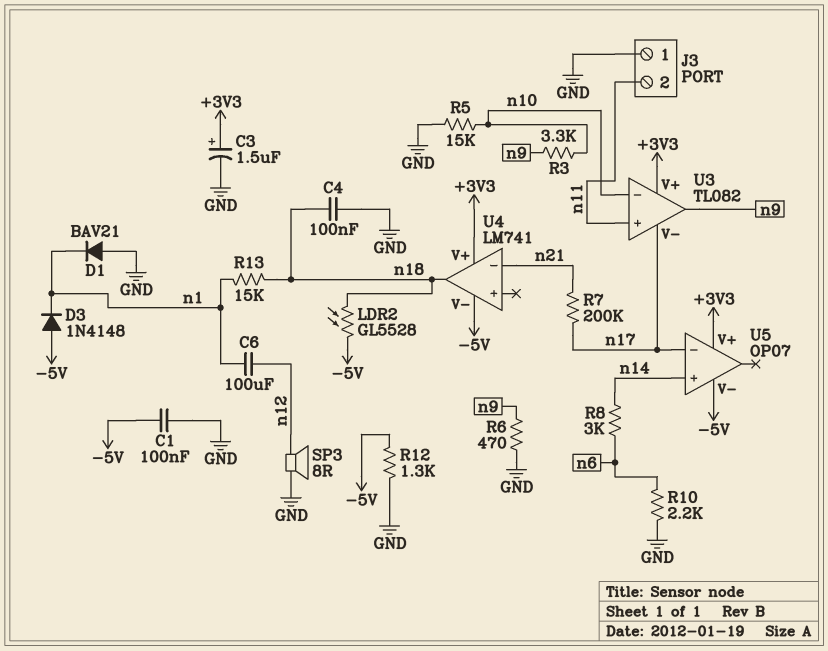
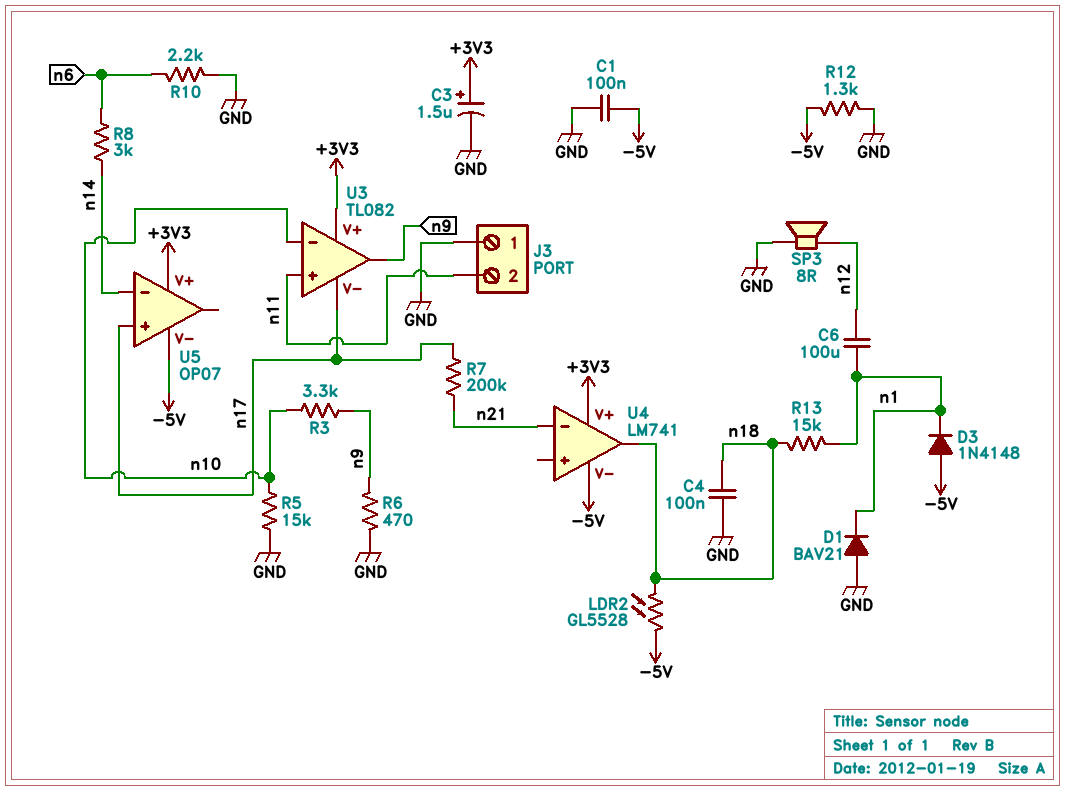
U5 pin in+: n14 -> n17
U5 pin in-: n17 -> n14

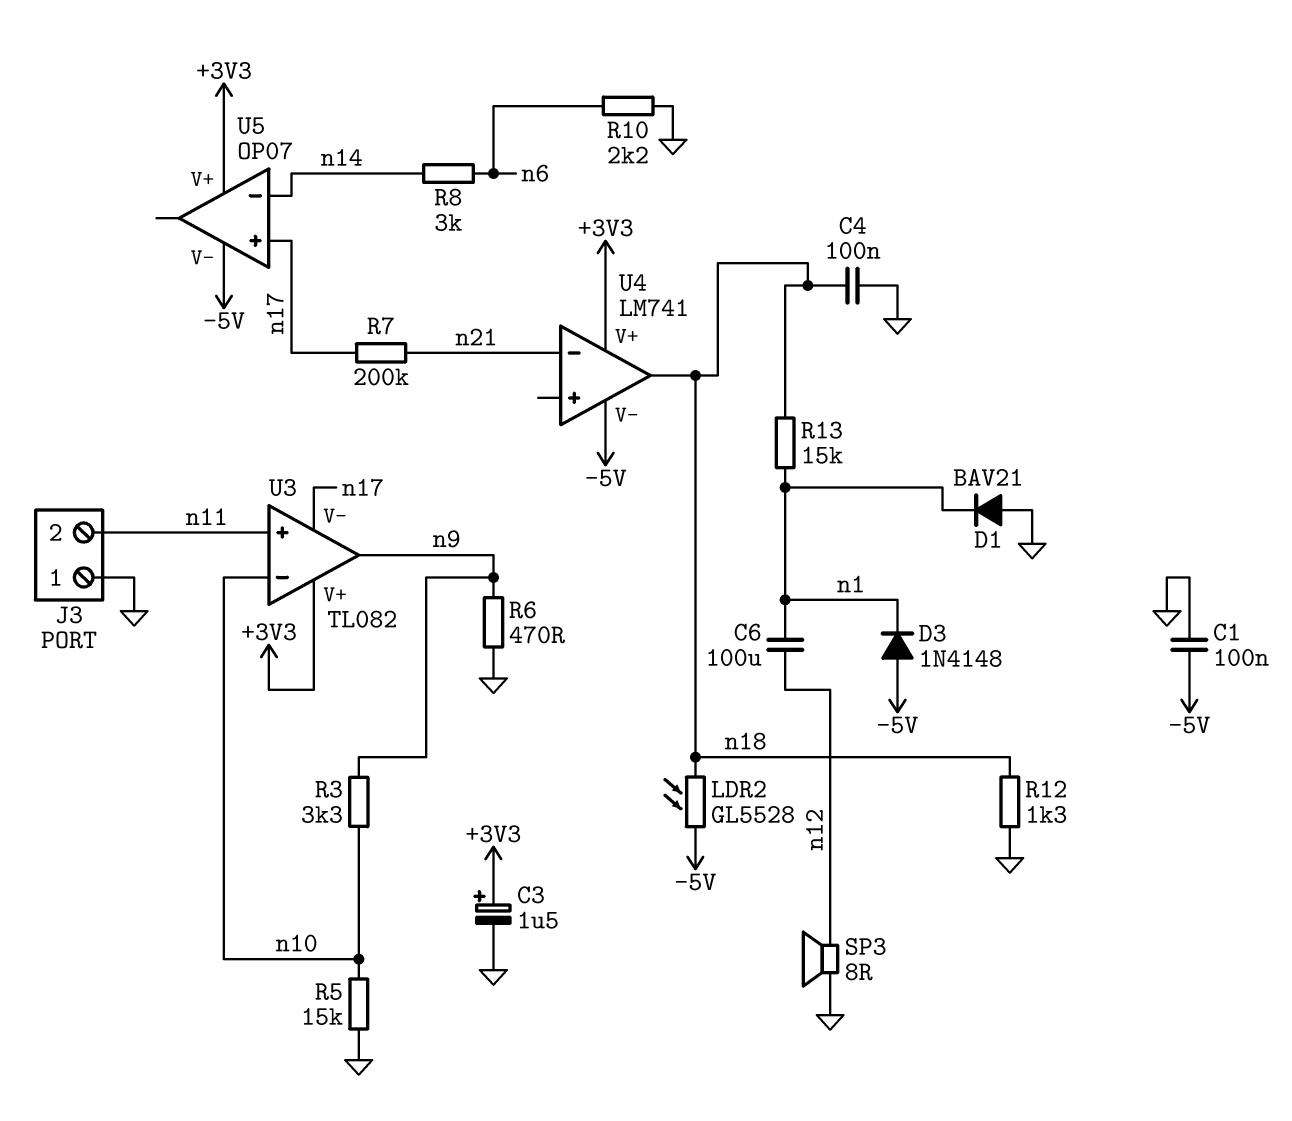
R12: 1.3k (-5V, GND) -> 1.3k (GND, n18)

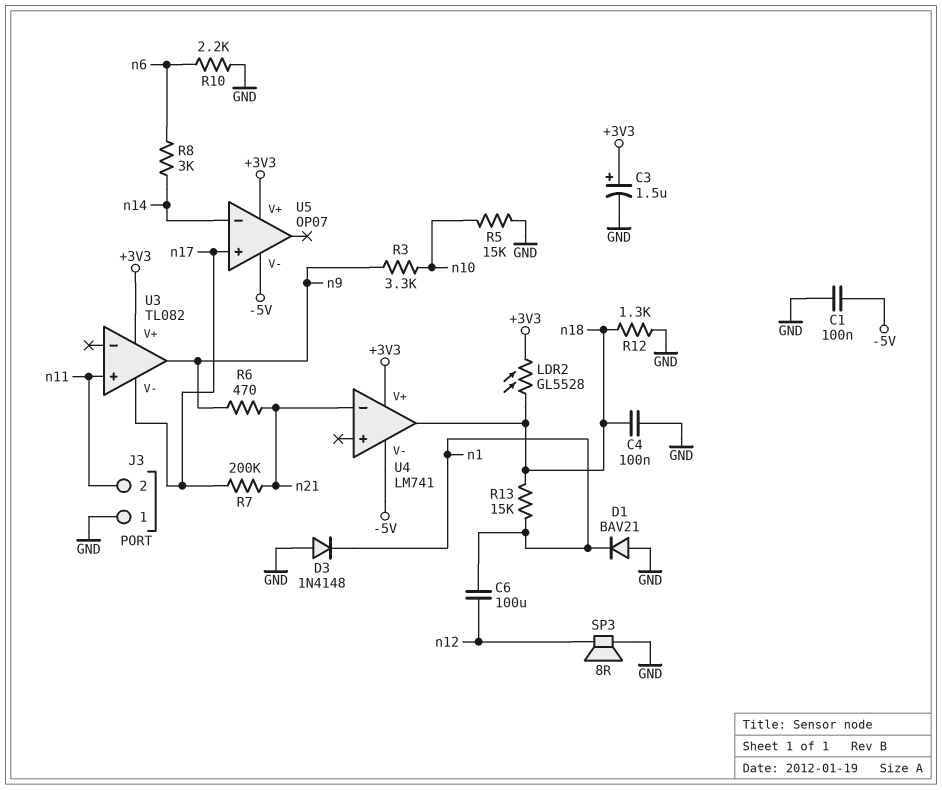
D3: diode 1N4148 (A -5V, K n1) -> diode 1N4148 (A GND, K n1)
LDR2: GL5528 (-5V, n18) -> GL5528 (+3V3, n18)
R6: 470 (GND, n9) -> 470 (n9, n21)
U3 pin in-: n10 -> none

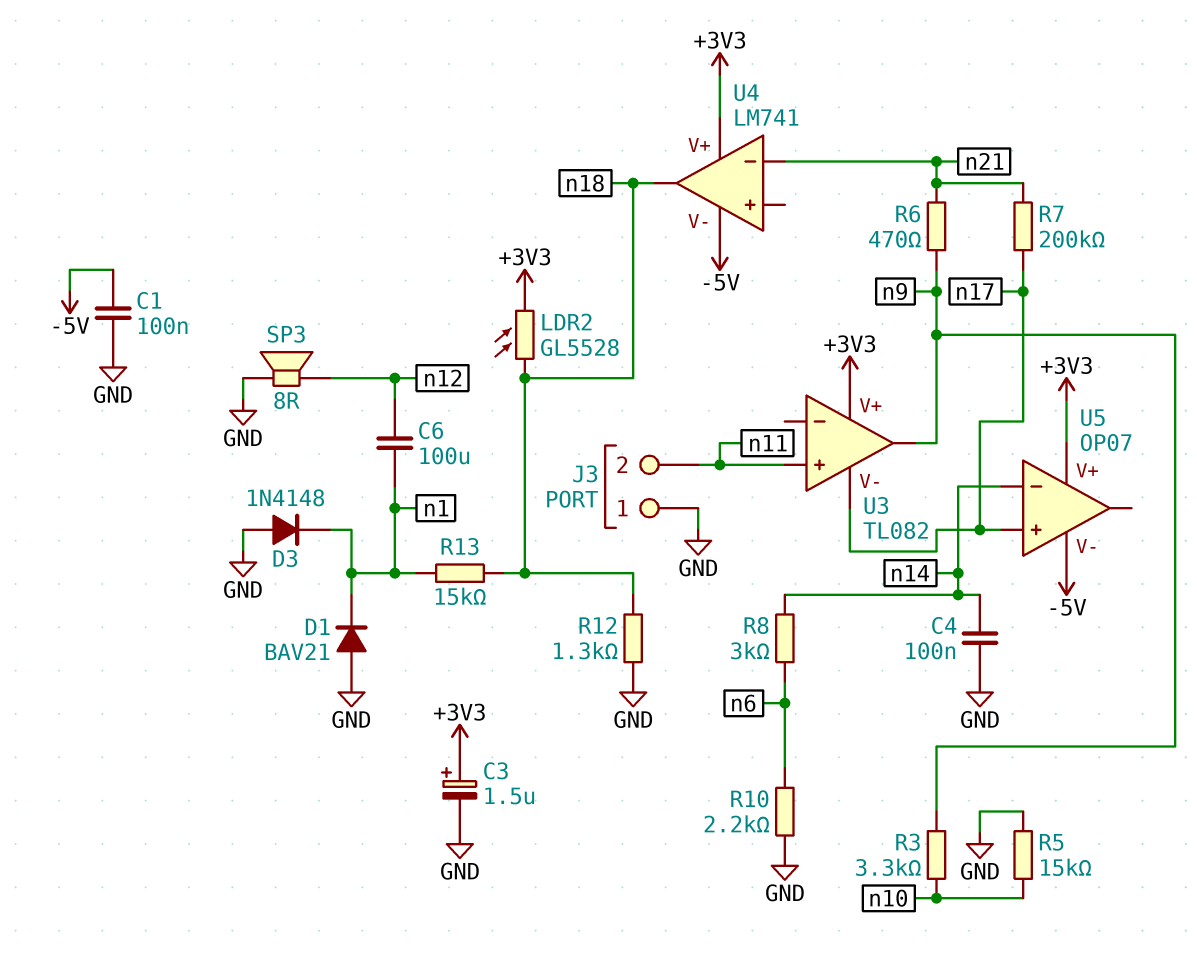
C4: 100nF (GND, n18) -> 100nF (GND, n14)

